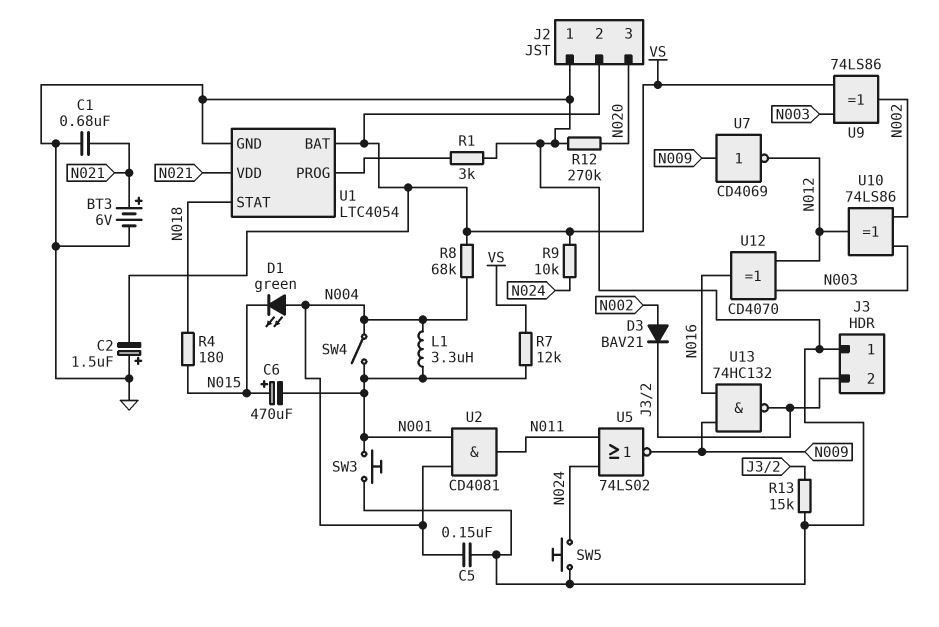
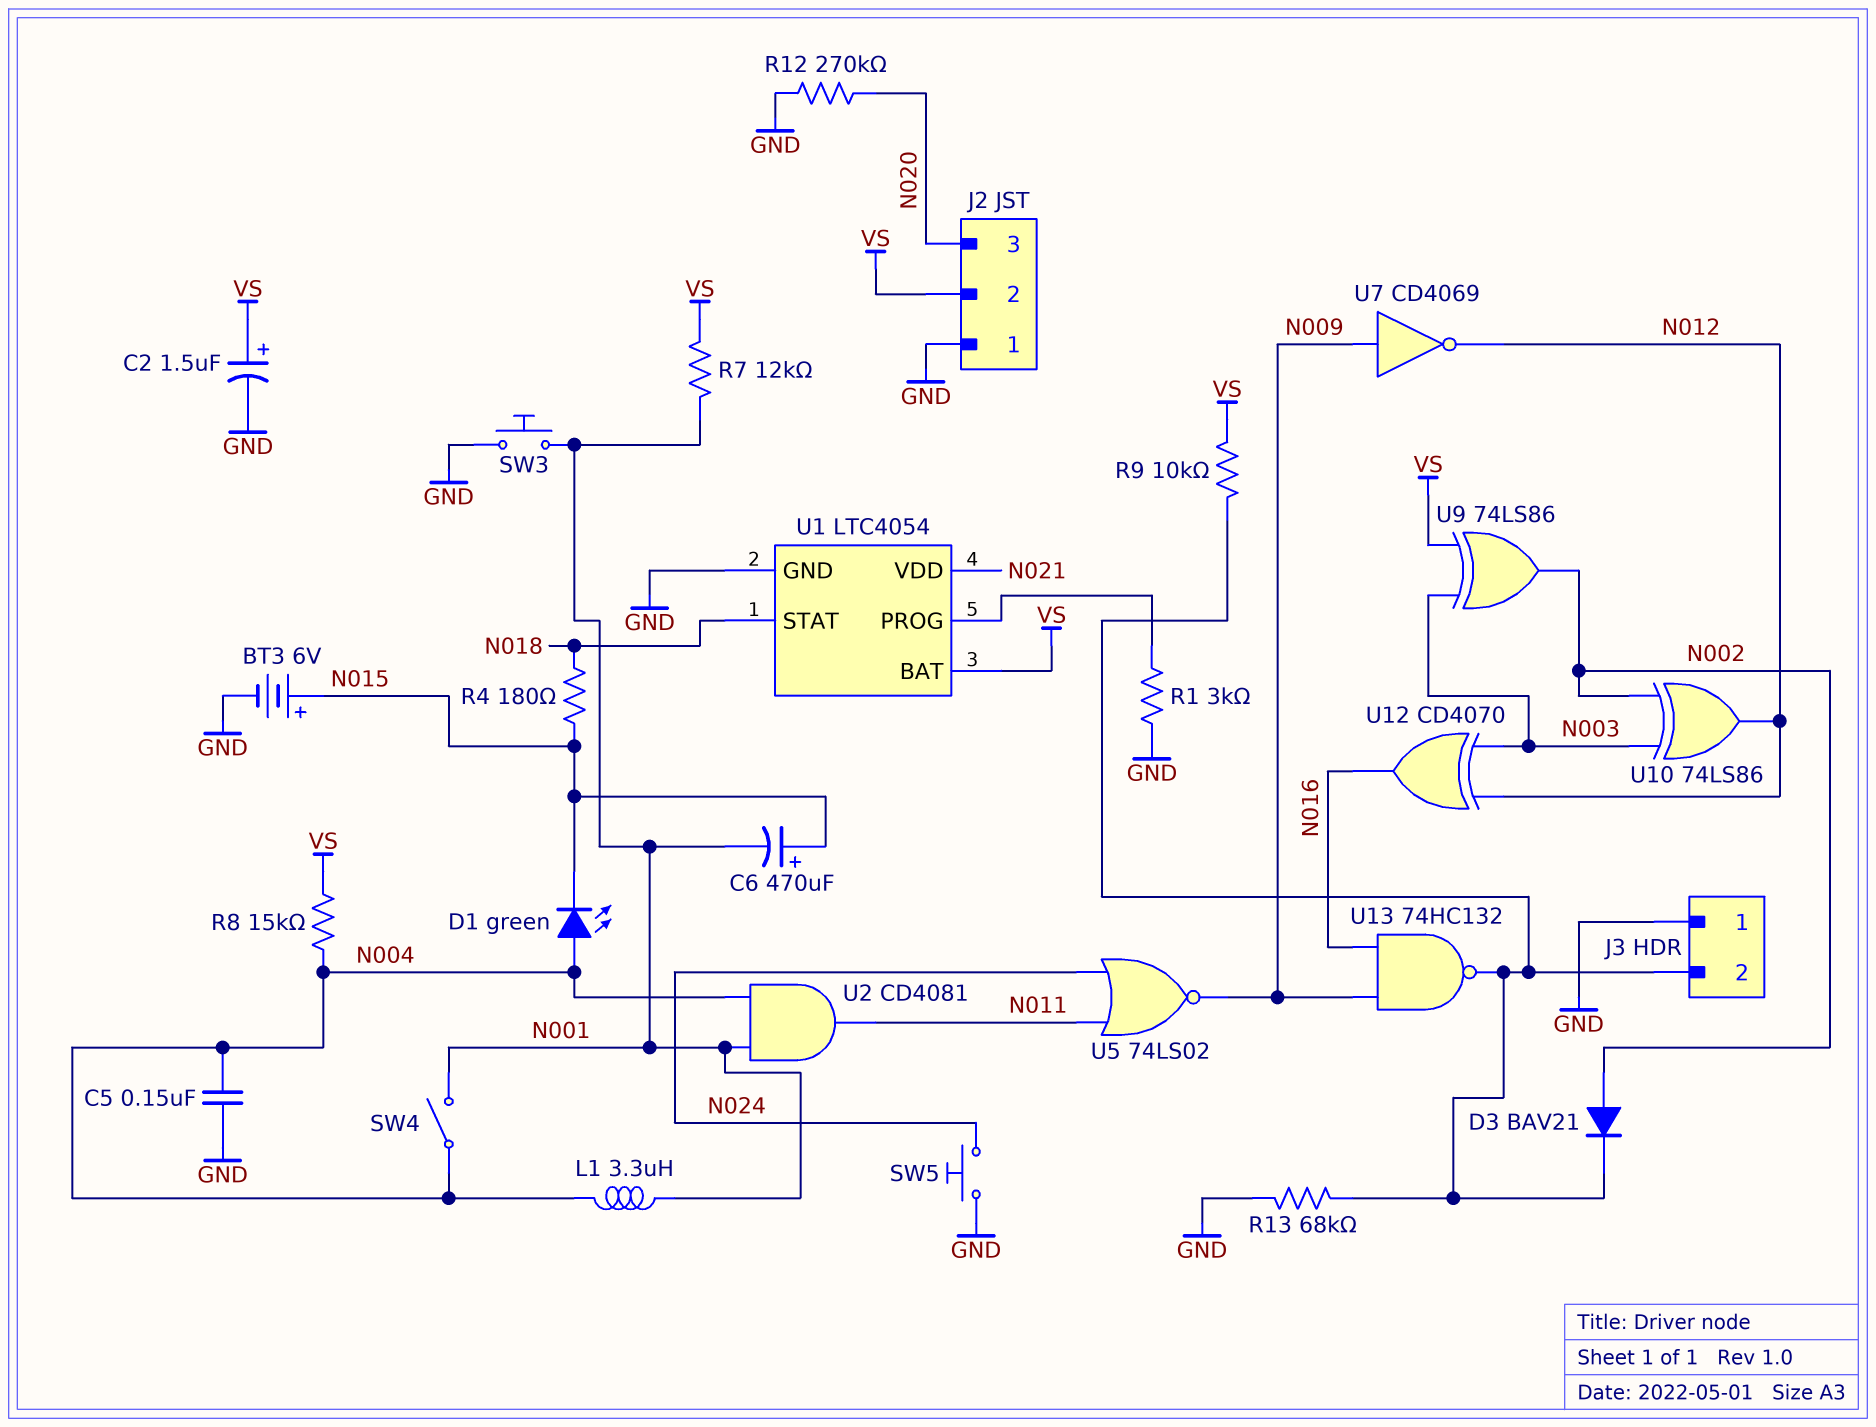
BT3: 6V (plus N021, minus GND) -> 6V (plus N015, minus GND)
C1: 680nF (GND, N021) -> none
C2: 1.5uF (plus GND, minus VS) -> 1.5uF (plus VS, minus GND)
R8: 68k (N004, VS) -> 15k (N004, VS)
R9: 10k (N024, VS) -> 10k (J3/2, VS)
R13: 15k (GND, J3/2) -> 68k (GND, J3/2)

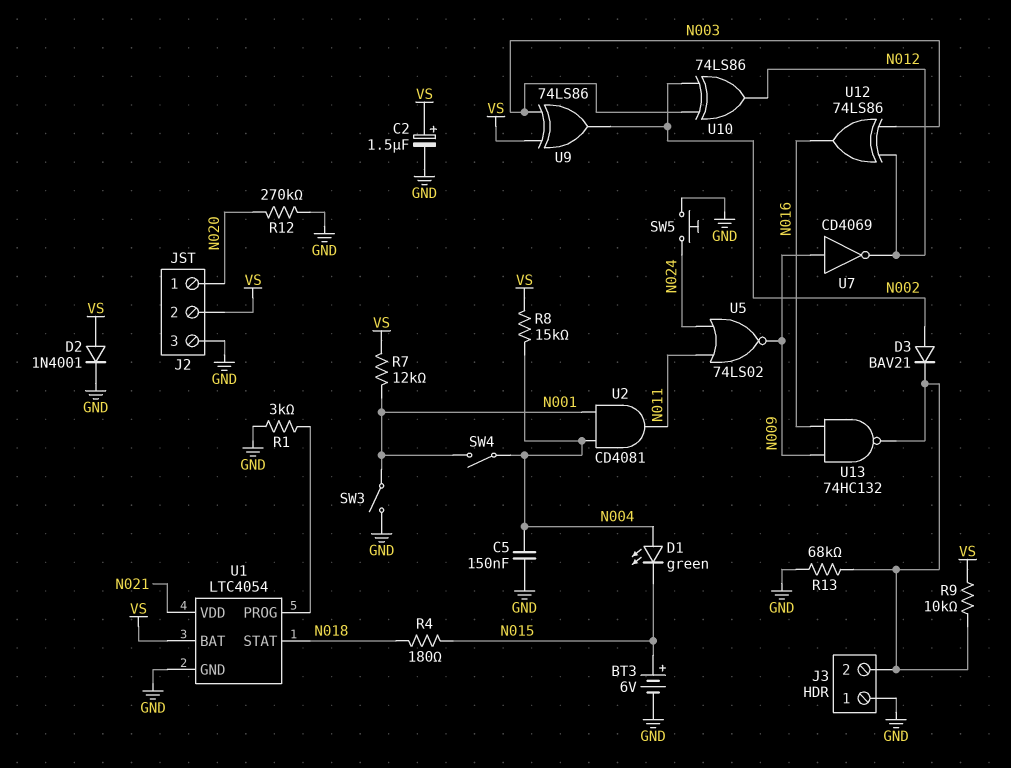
C6: 470uF (plus N015, minus N001) -> none
D2: none -> diode 1N4001 (A VS, K GND)
J2 pin 1: GND -> N020
J2 pin 3: N020 -> GND
L1: 3.3uH (N001, N004) -> none
SW3: button (GND, N001) -> switch (GND, N001)
U12: XOR CD4070 (in N003, in N012, out N016) -> XOR 74LS86 (in N003, in N012, out N016)

